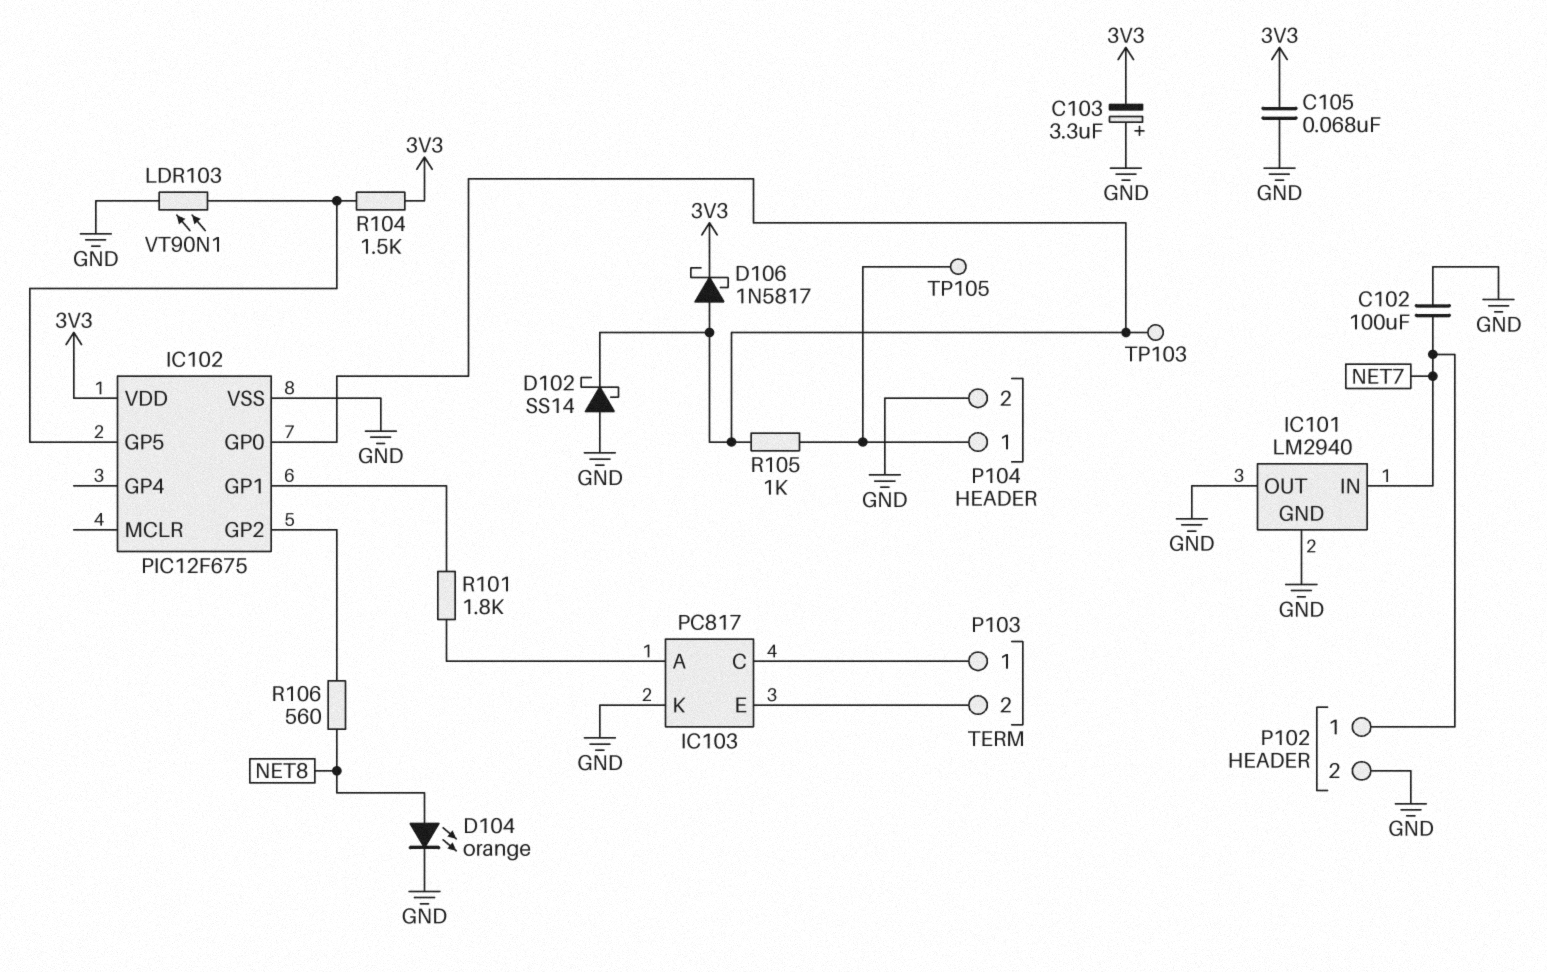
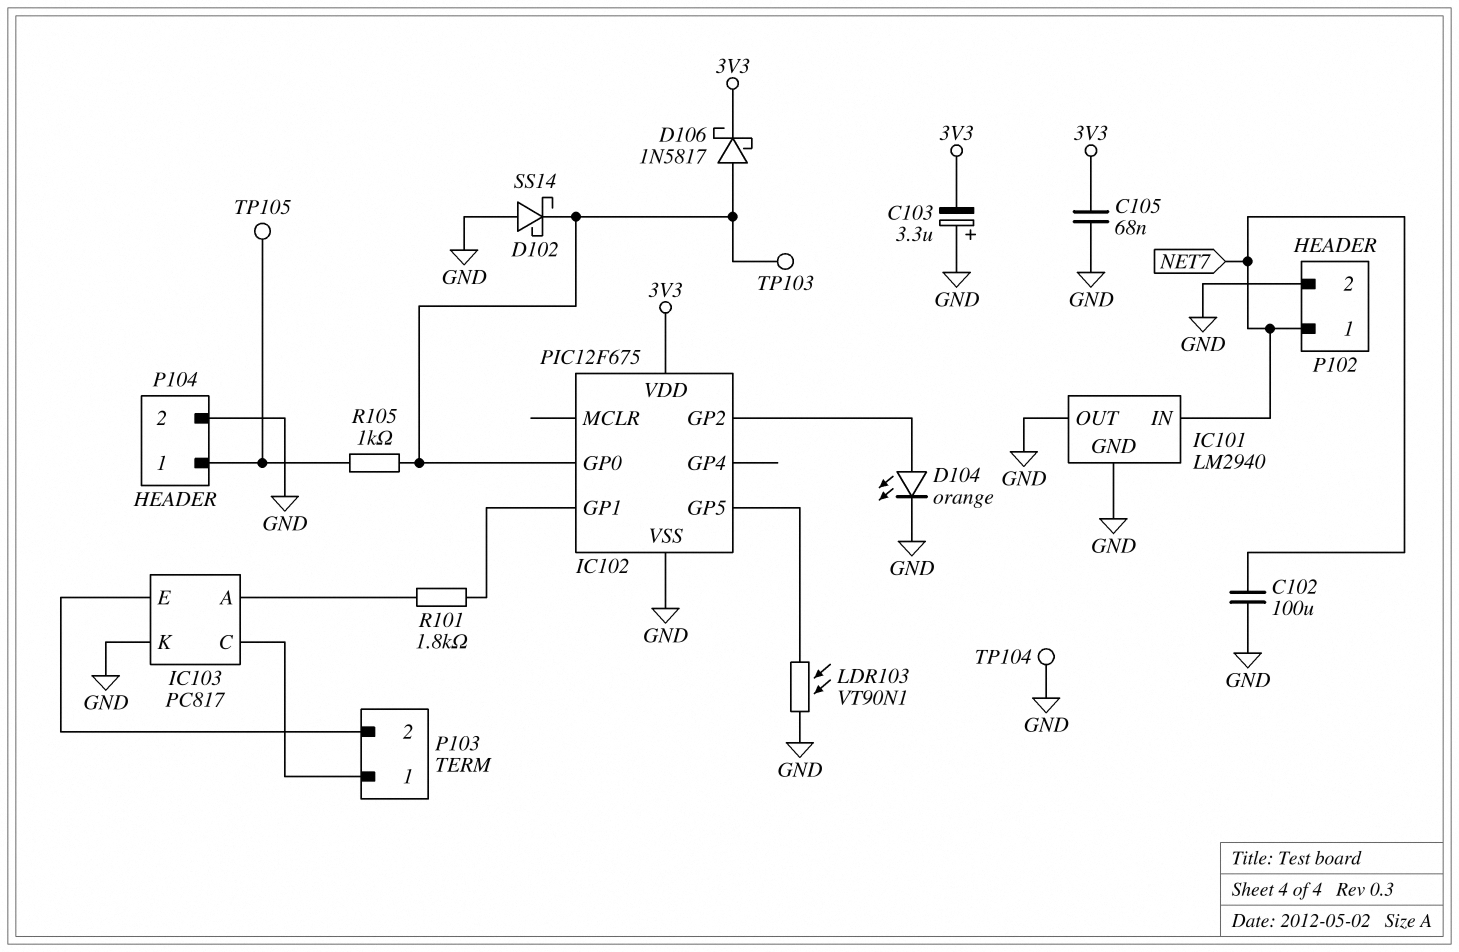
D104: LED orange (A NET8, K GND) -> LED orange (A IC102/GP2, K GND)
R104: 1.5k (3V3, IC102/GP5) -> none
R106: 560 (IC102/GP2, NET8) -> none
TP104: none -> test point (GND)

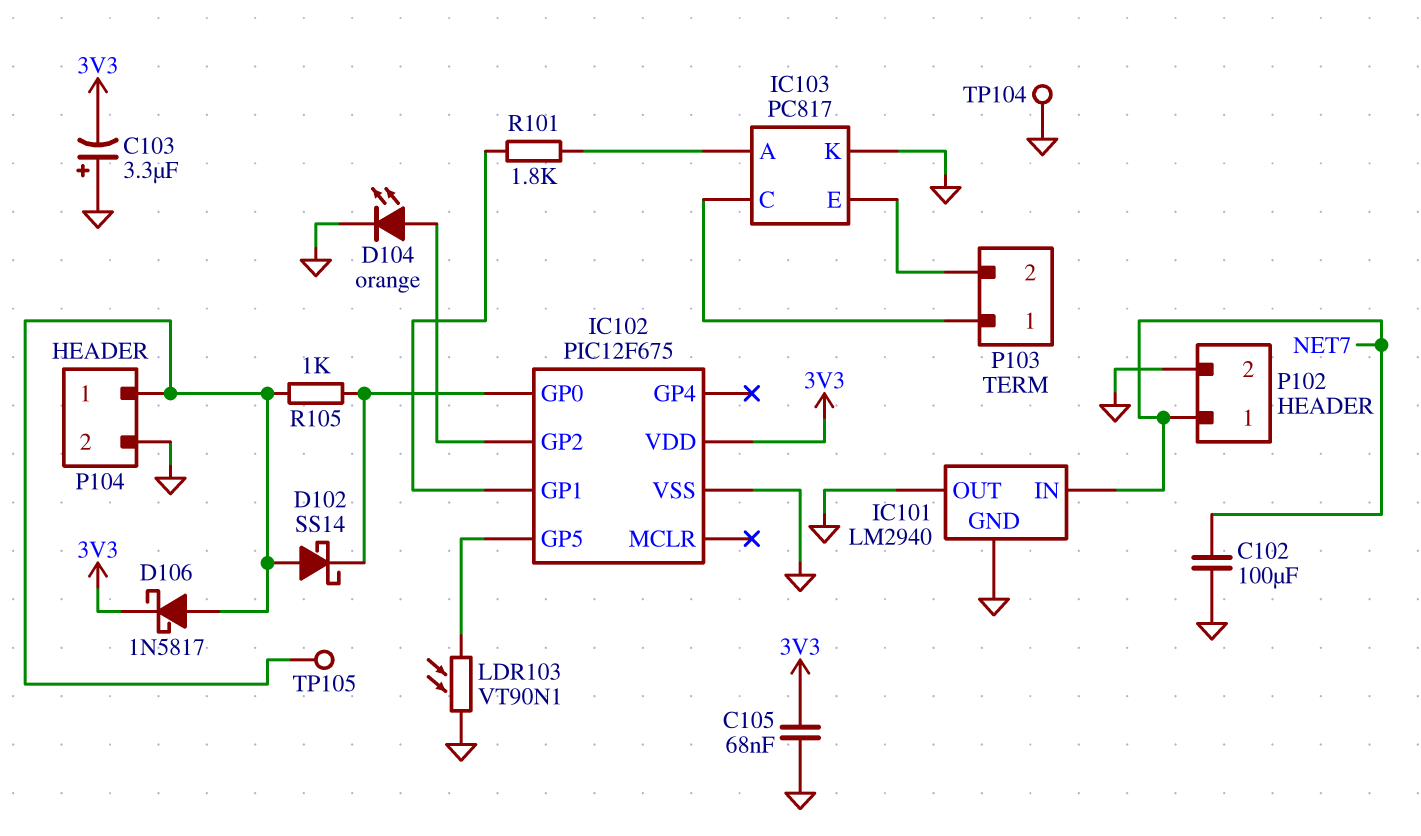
D102: schottky SS14 (A GND, K IC102/GP0) -> schottky SS14 (A P104/1, K IC102/GP0)
D106: schottky 1N5817 (A IC102/GP0, K 3V3) -> schottky 1N5817 (A P104/1, K 3V3)
TP103: test point (IC102/GP0) -> none

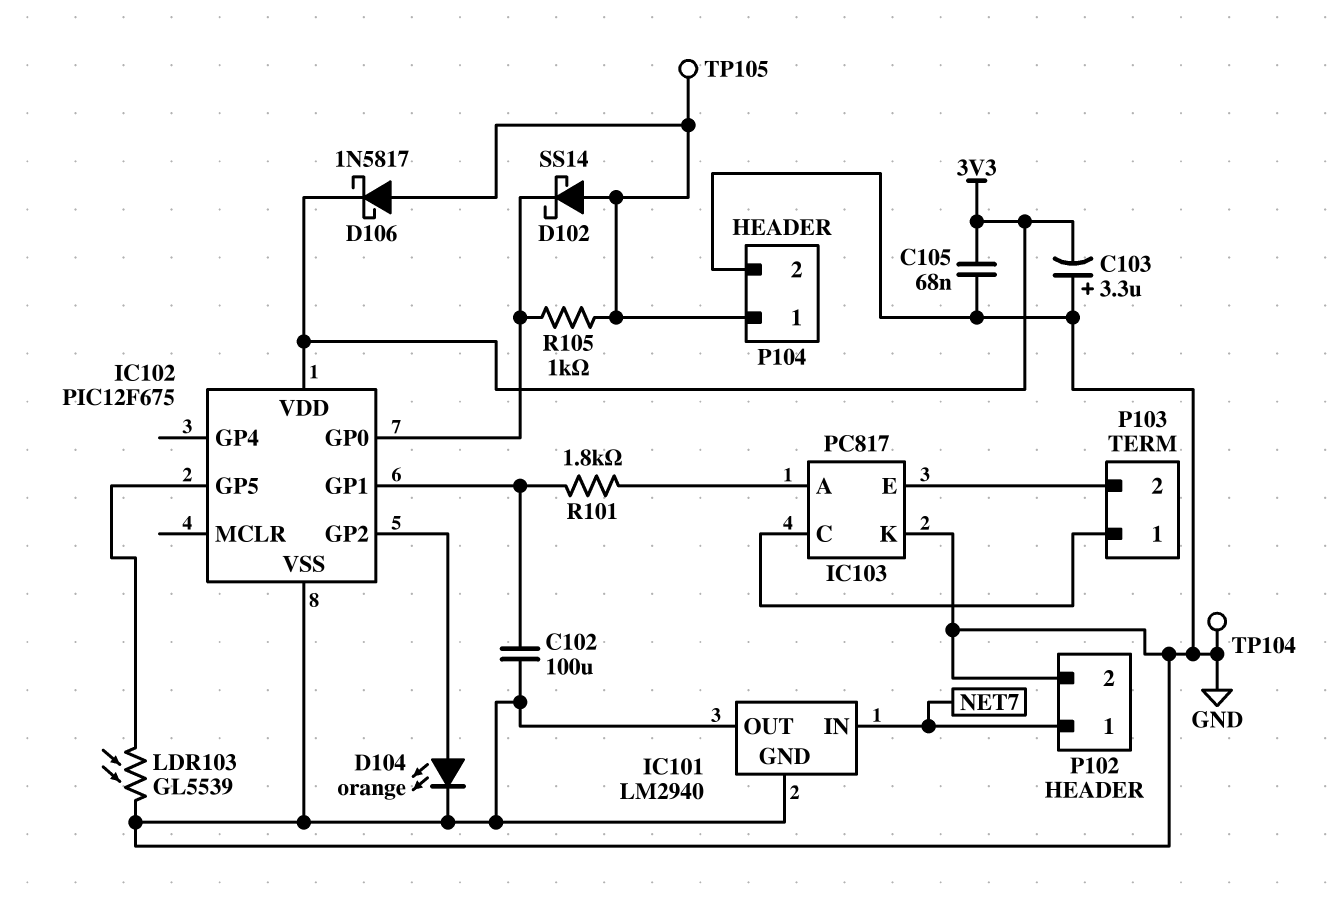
C102: 100uF (GND, NET7) -> 100uF (GND, IC102/GP1)
LDR103: VT90N1 (GND, IC102/GP5) -> GL5539 (GND, IC102/GP5)

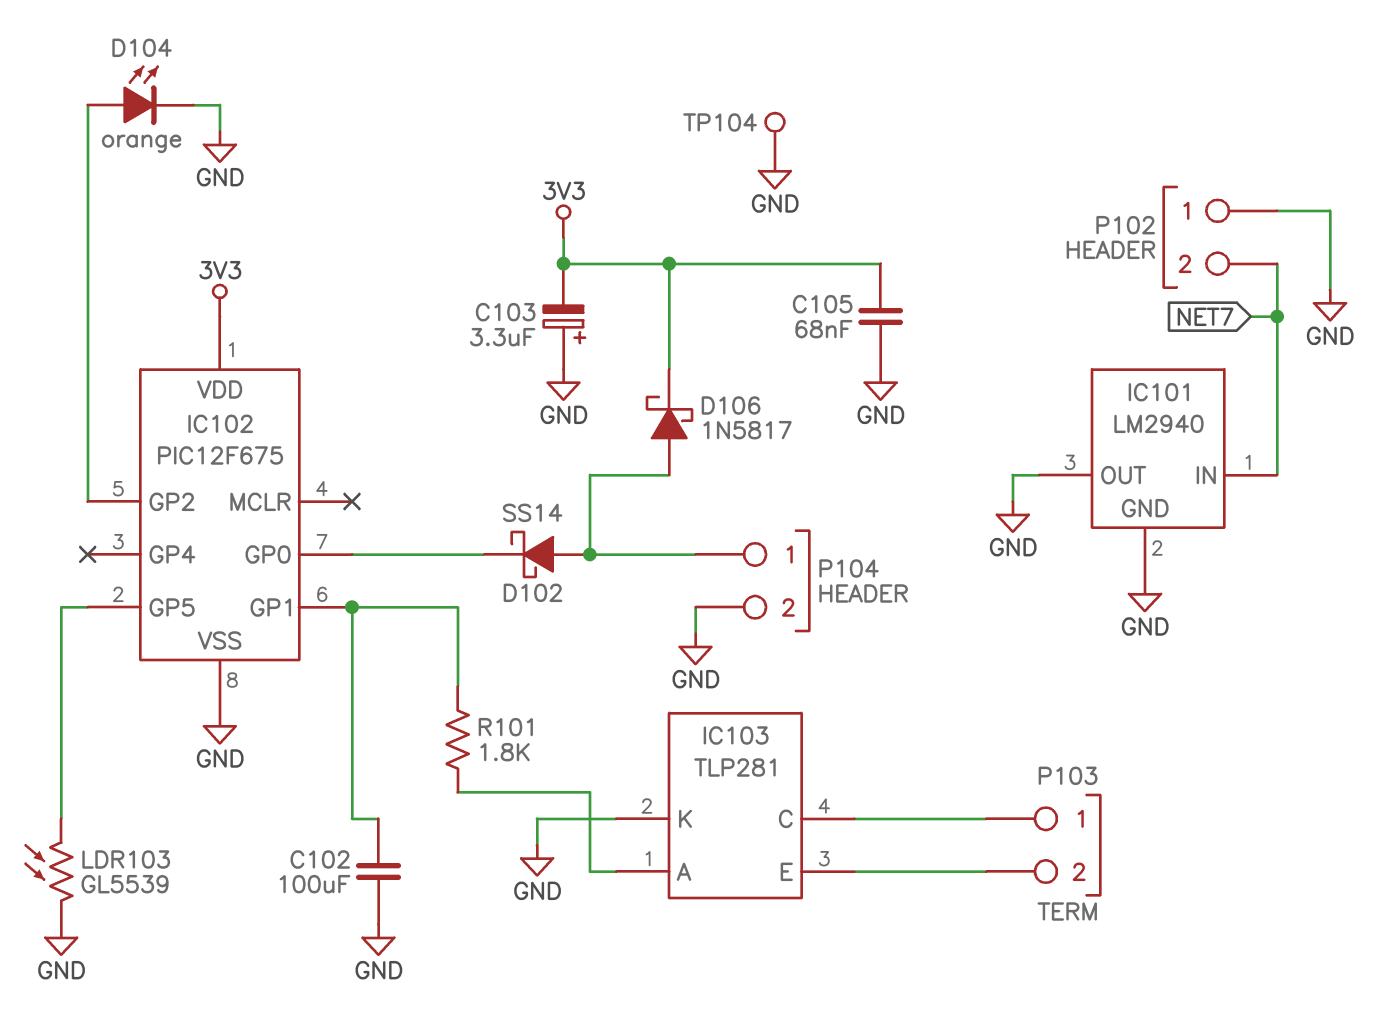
IC103: PC817 -> TLP281
P102 pin 1: NET7 -> GND
P102 pin 2: GND -> NET7
R105: 1k (IC102/GP0, P104/1) -> none
TP105: test point (P104/1) -> none

